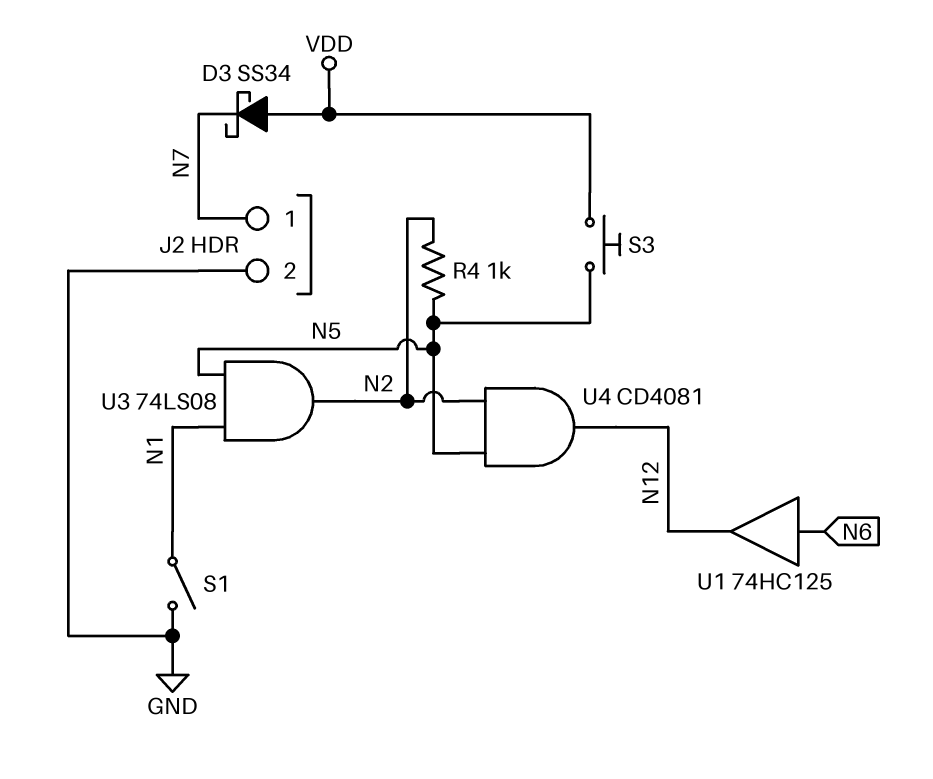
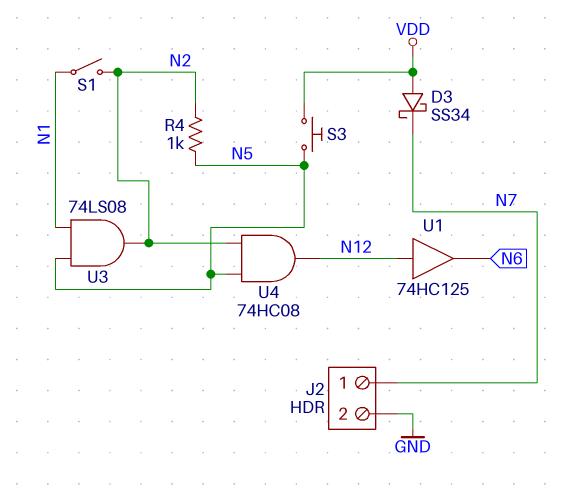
S1: switch (GND, N1) -> switch (N1, N2)
U1: buffer 74HC125 (in N6, out N12) -> buffer 74HC125 (in N12, out N6)
U4: AND CD4081 (in N2, in N5, out N12) -> AND 74HC08 (in N2, in N5, out N12)

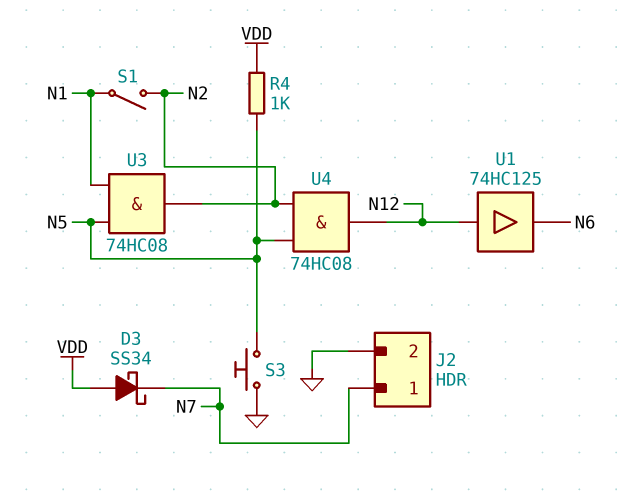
R4: 1k (N2, N5) -> 1k (N5, VDD)
S3: button (N5, VDD) -> button (GND, N5)
U3: AND 74LS08 (in N1, in N5, out N2) -> AND 74HC08 (in N1, in N5, out N2)

